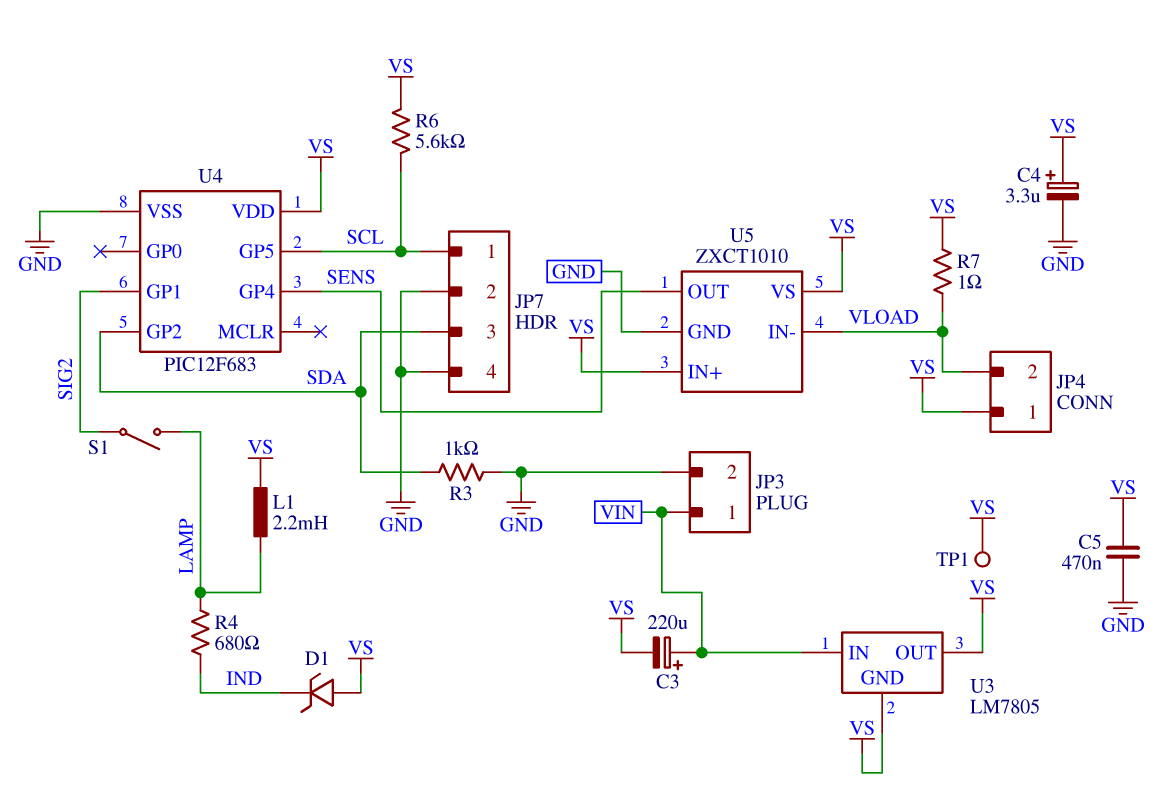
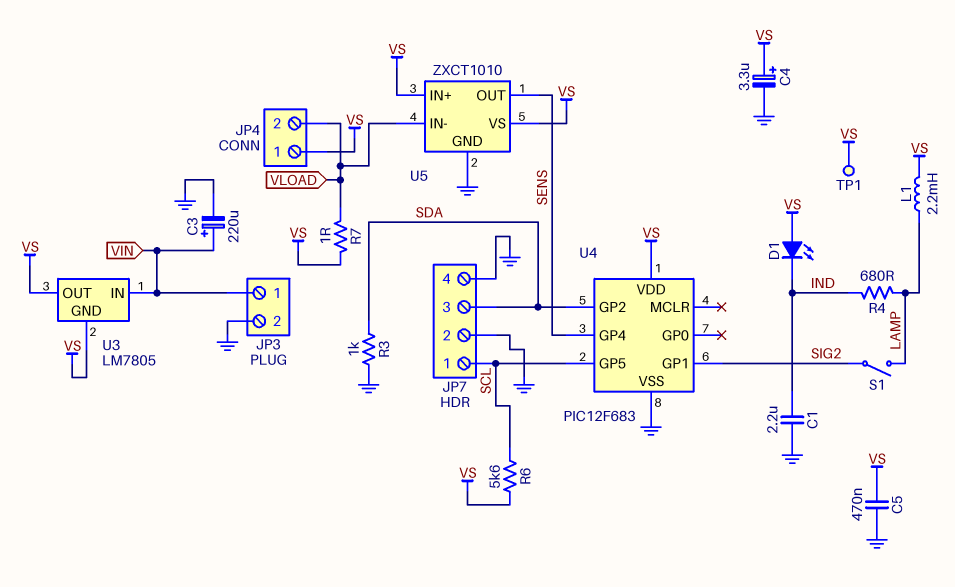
C1: none -> 2.2uF (GND, IND)
C3: 220uF (plus VIN, minus VS) -> 220uF (plus VIN, minus GND)
D1: zener (A VS, K IND) -> LED (A VS, K IND)

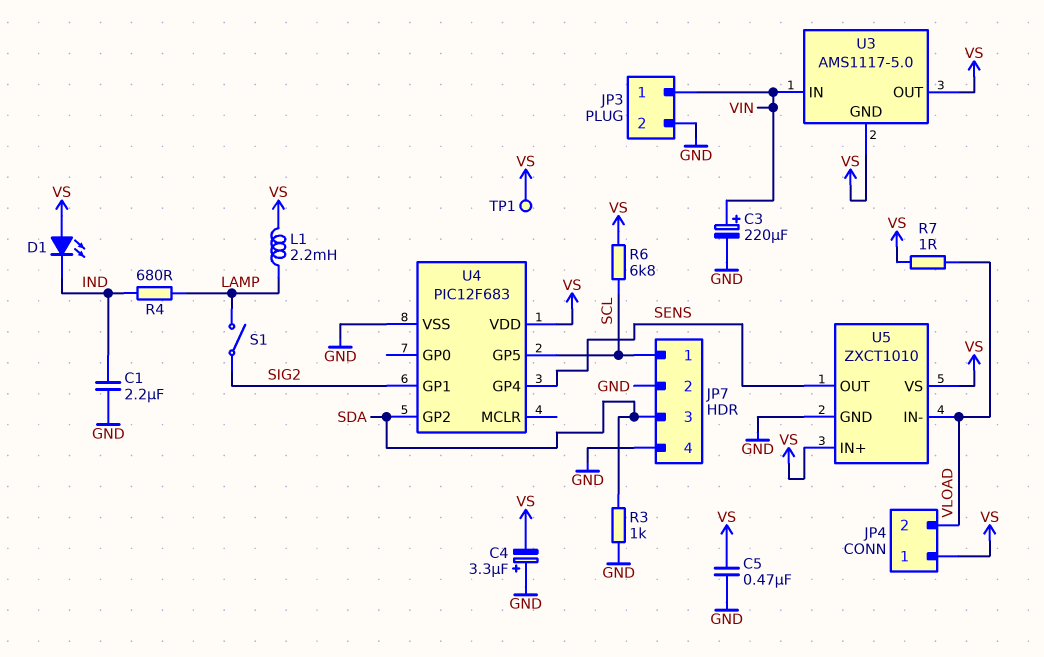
C4: 3.3uF (plus VS, minus GND) -> 3.3uF (plus GND, minus VS)
R6: 5.6k (SCL, VS) -> 6.8k (SCL, VS)
U3: LM7805 -> AMS1117-5.0

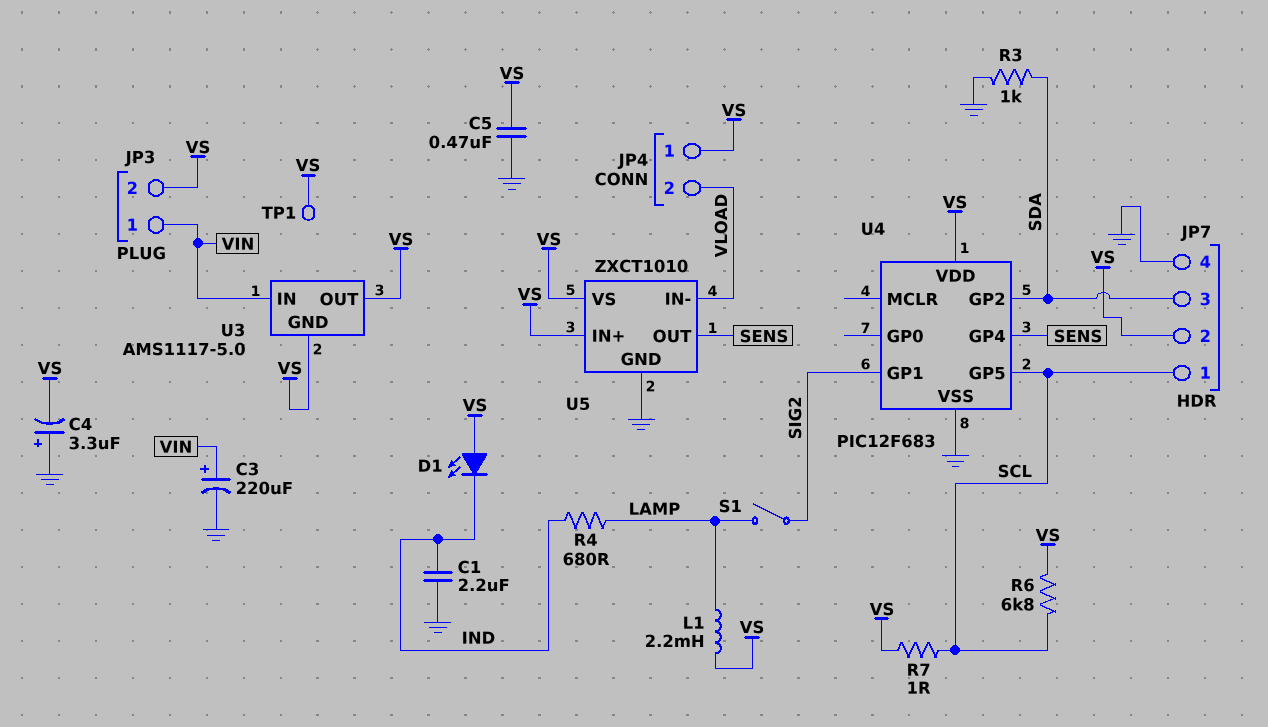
JP3 pin 2: GND -> VS
JP7 pin 2: GND -> VS
R7: 1 (VLOAD, VS) -> 1 (SCL, VS)

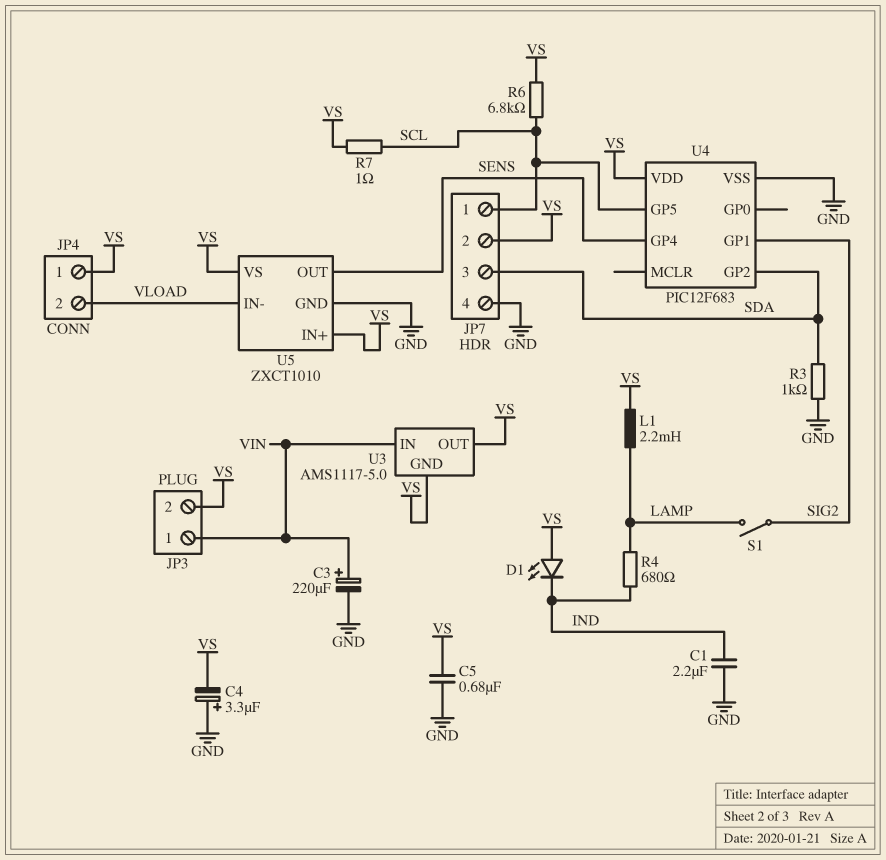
C5: 470nF (GND, VS) -> 680nF (GND, VS)
TP1: test point (VS) -> none

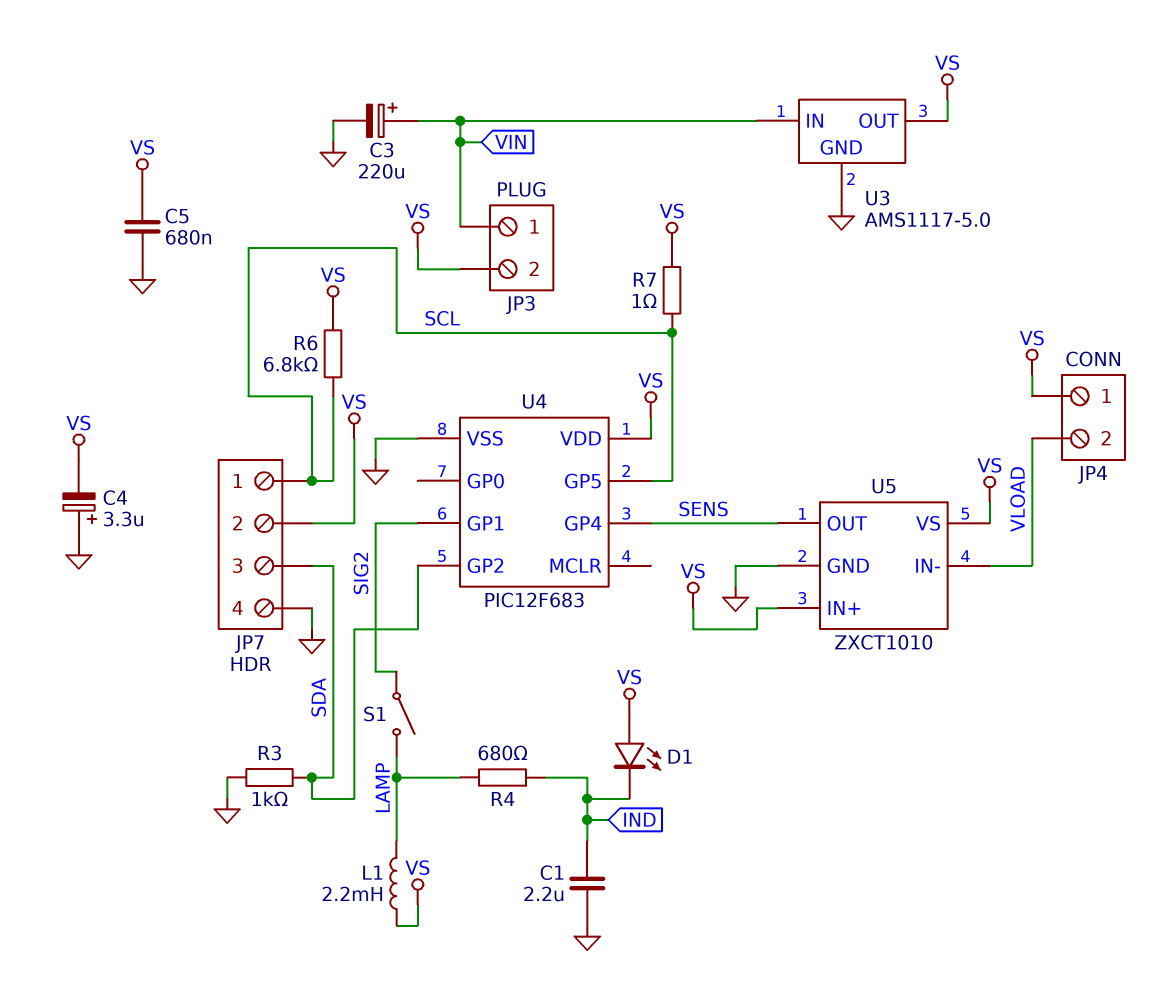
U3 pin GND: VS -> GND

